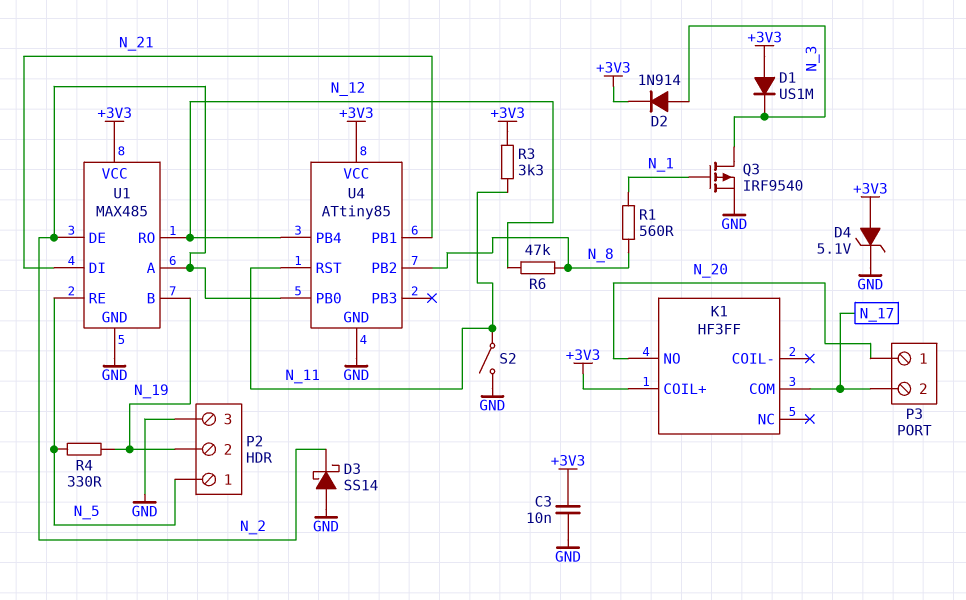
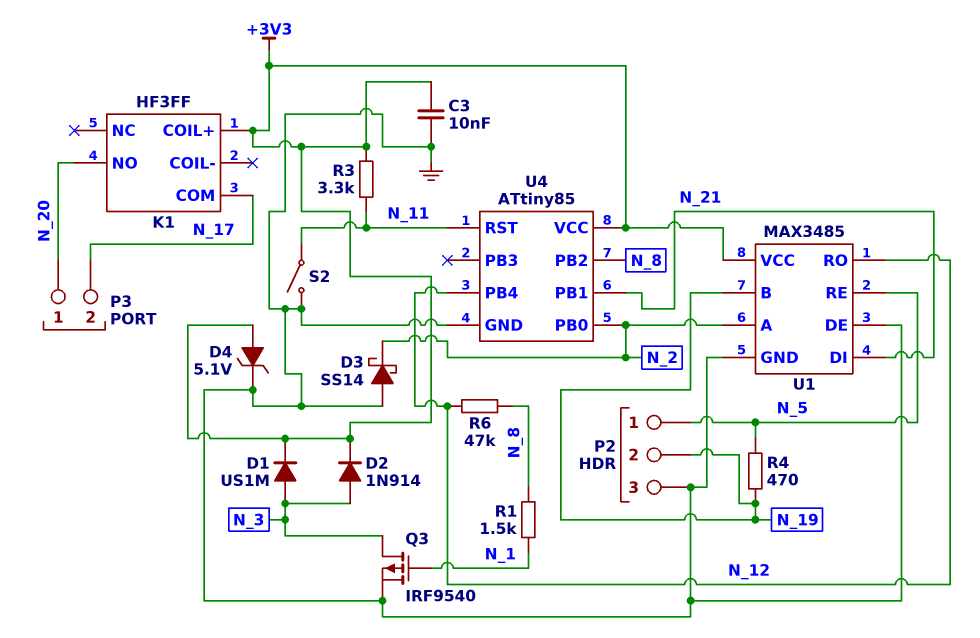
D1: diode US1M (A +3V3, K N_3) -> diode US1M (A N_3, K +3V3)
R1: 560 (N_1, N_8) -> 1.5k (N_1, N_8)
R4: 330 (N_5, N_19) -> 470 (N_5, N_19)
U1: MAX485 -> MAX3485
U1 pin DE: N_2 -> GND

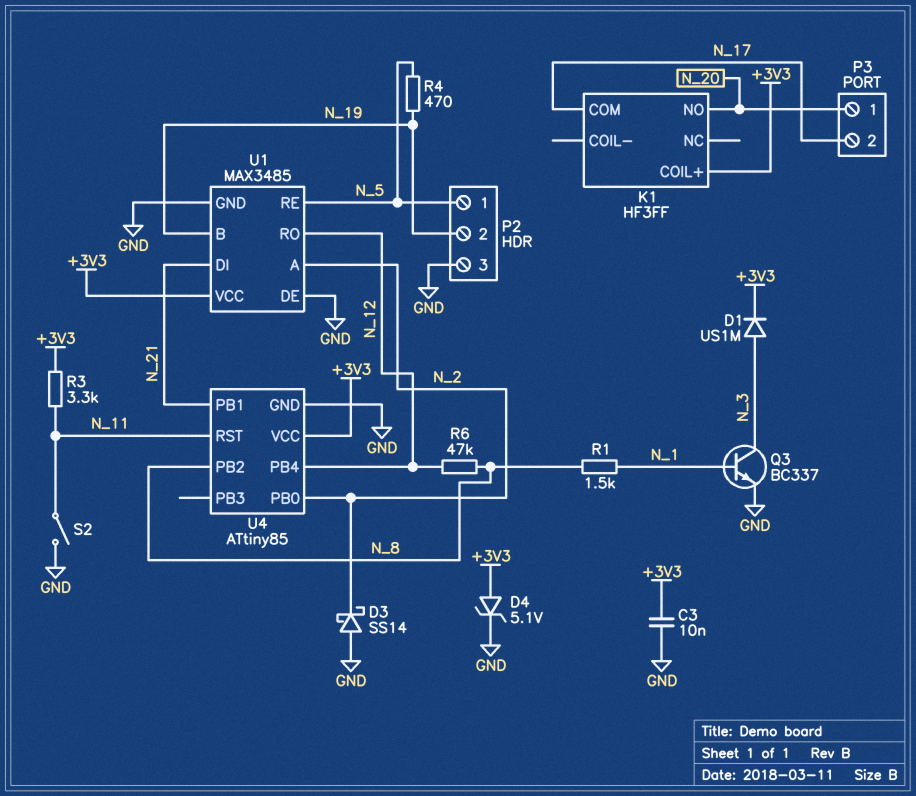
D2: diode 1N914 (A N_3, K +3V3) -> none
Q3: PMOS IRF9540 (G N_1, D N_3, S GND) -> NPN BC337 (B N_1, C N_3, E GND)

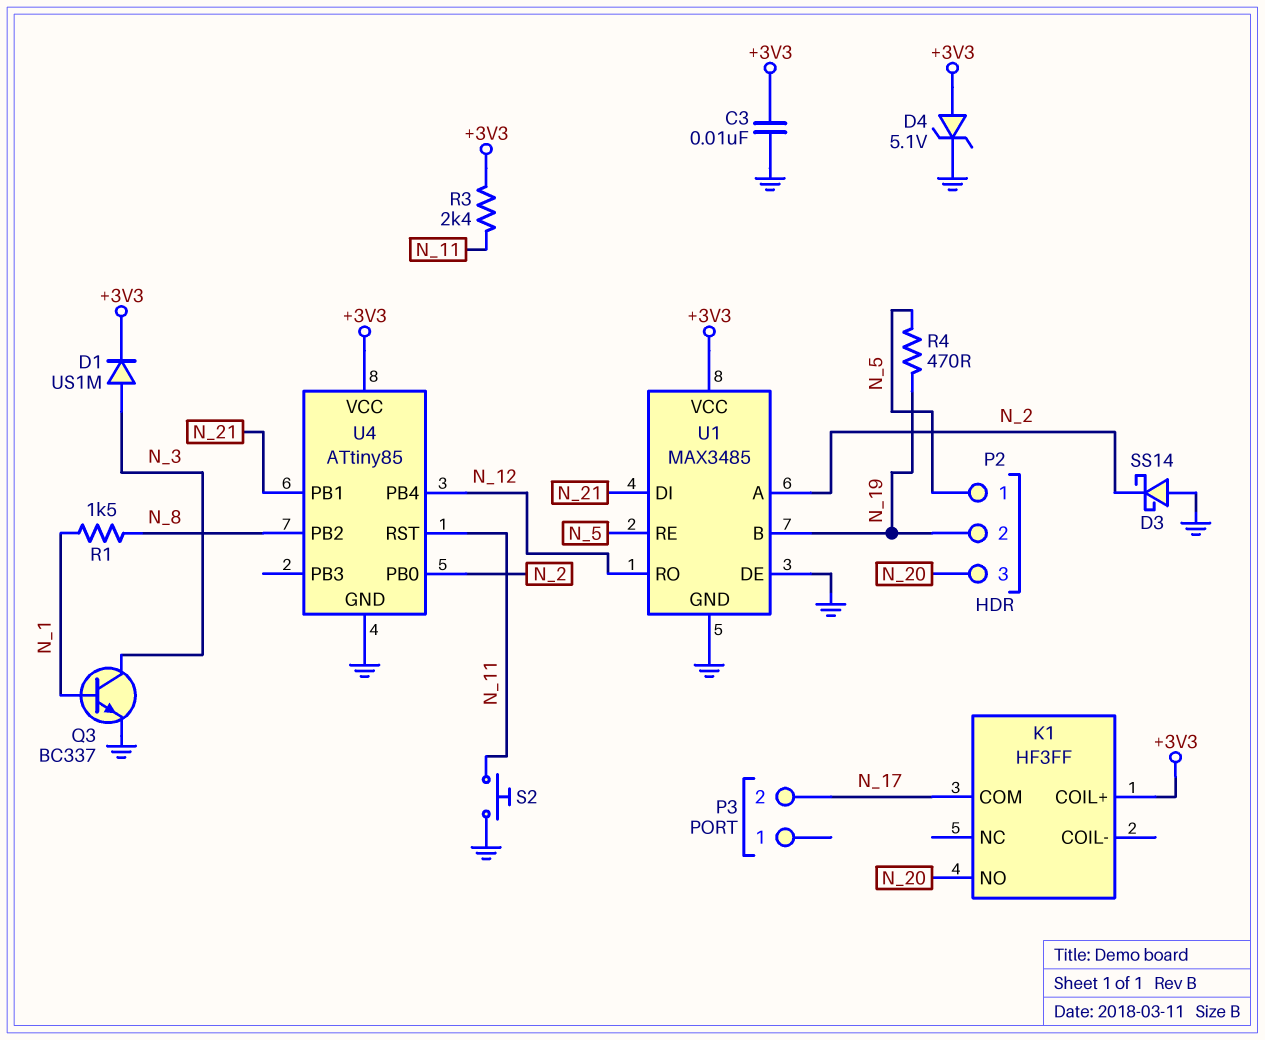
P2 pin 3: GND -> N_20
P3 pin 1: N_20 -> none
R3: 3.3k (+3V3, N_11) -> 2.4k (+3V3, N_11)
R6: 47k (N_8, N_12) -> none
S2: switch (GND, N_11) -> button (GND, N_11)

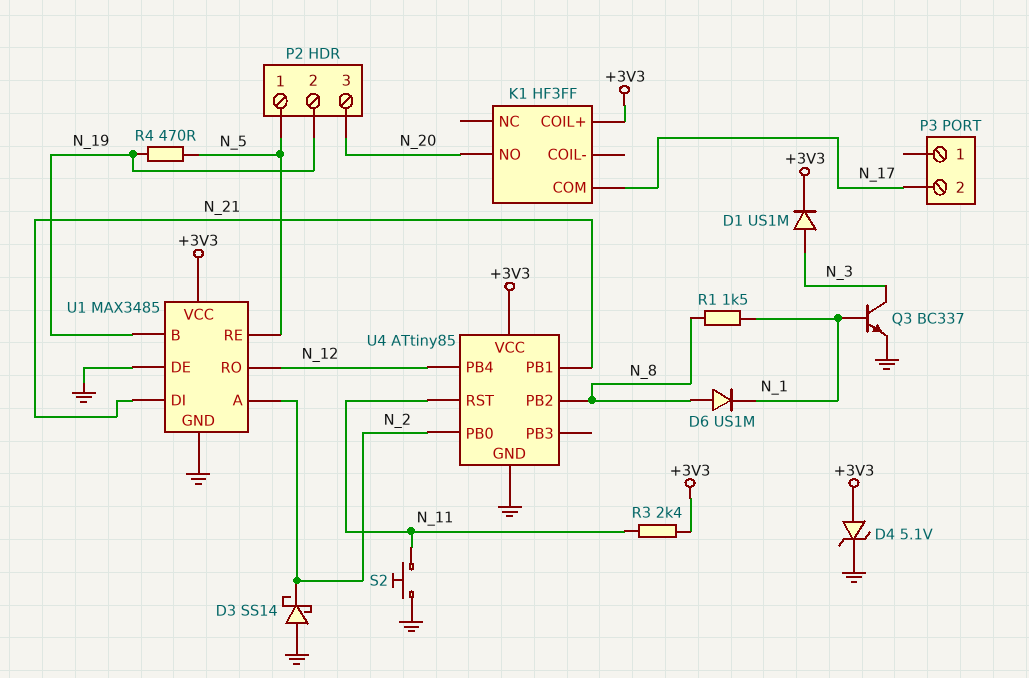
C3: 10nF (+3V3, GND) -> none
D6: none -> diode US1M (A N_8, K N_1)

